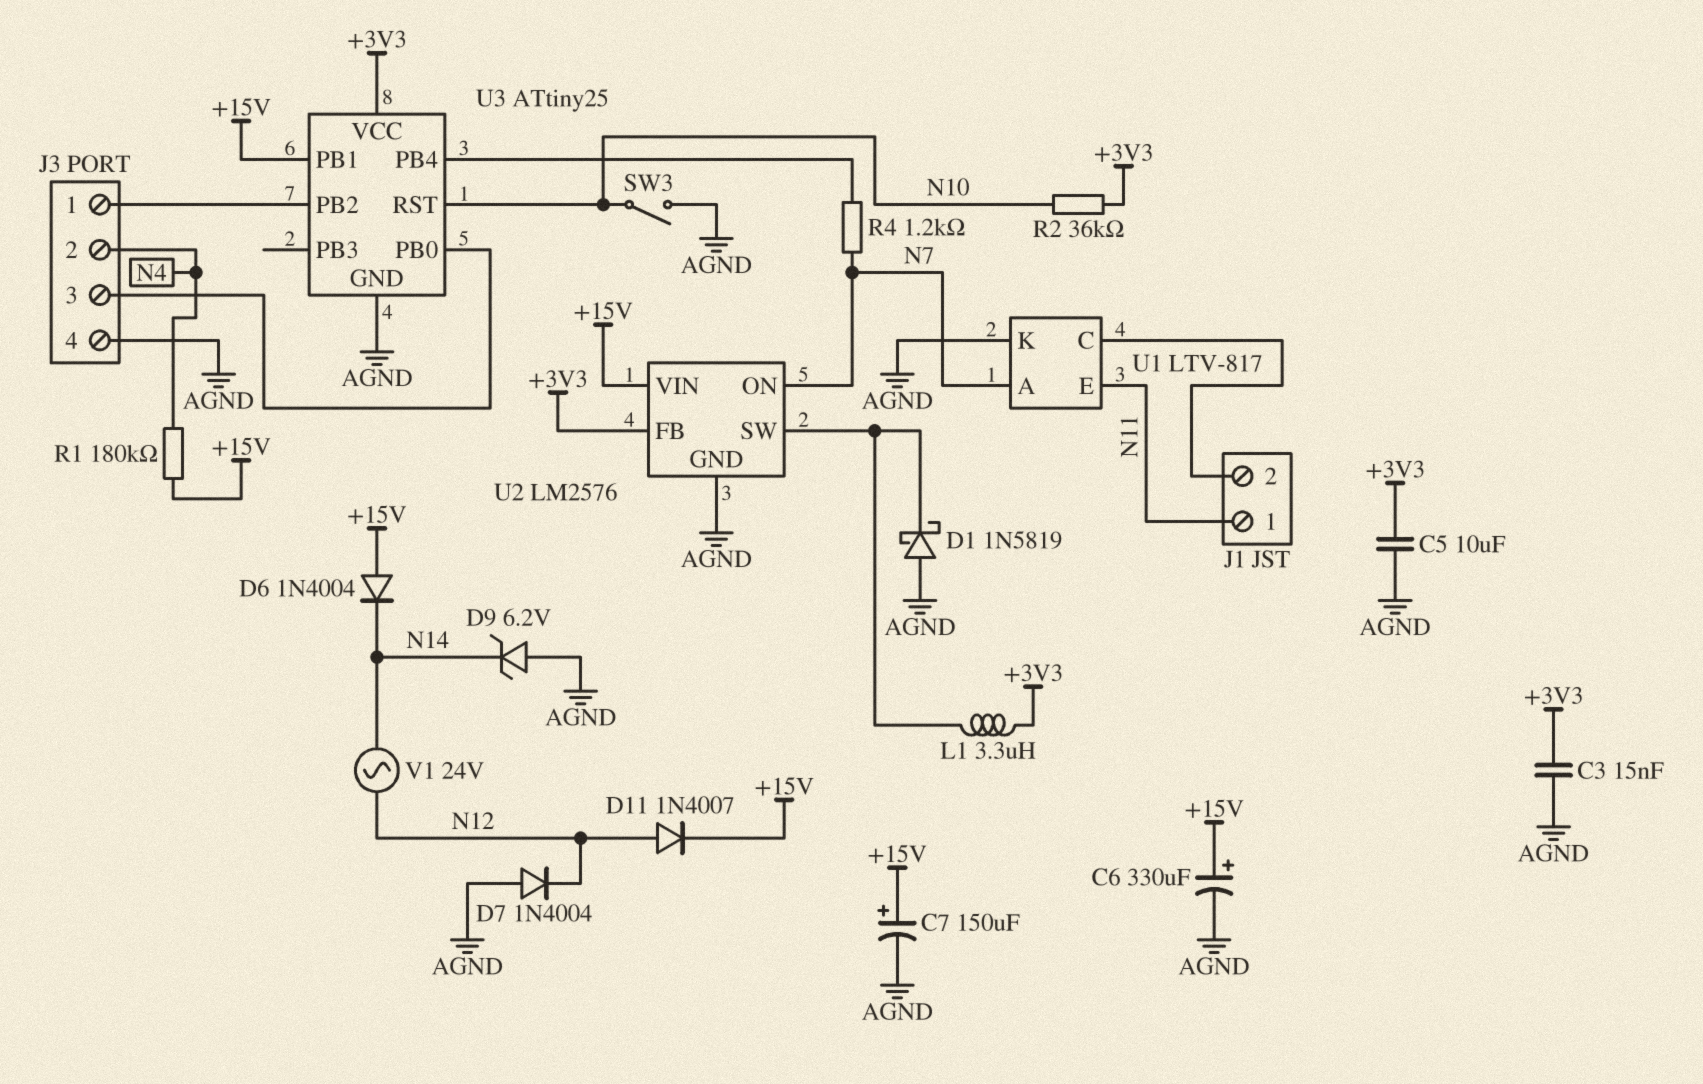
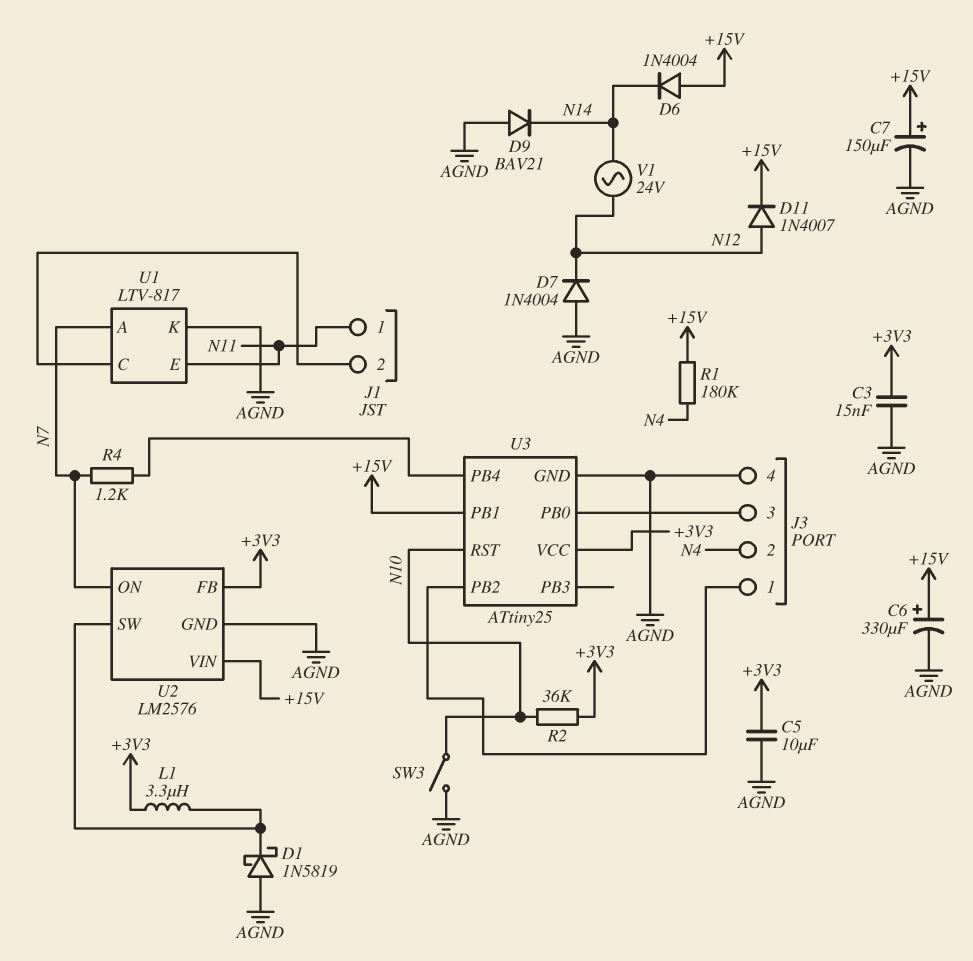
D9: zener 6.2V (A AGND, K N14) -> diode BAV21 (A AGND, K N14)

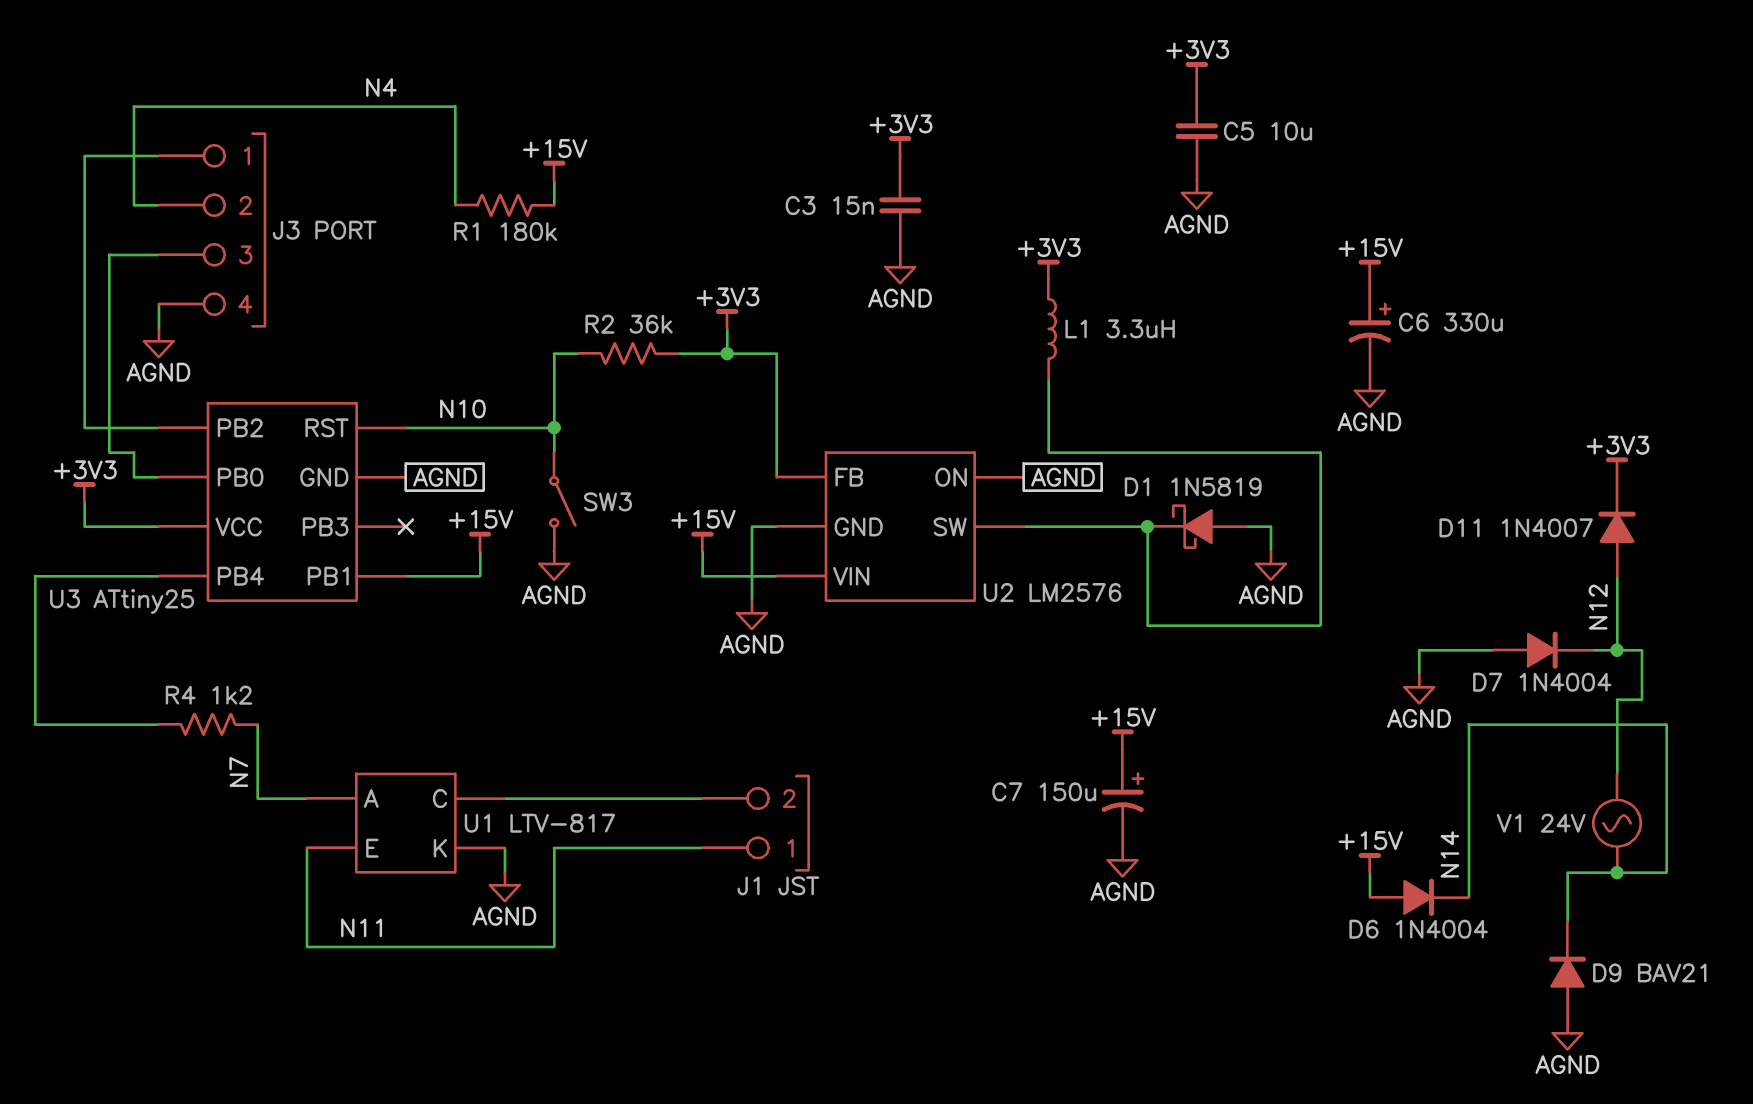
D11: diode 1N4007 (A N12, K +15V) -> diode 1N4007 (A N12, K +3V3)
U2 pin ON: N7 -> AGND

